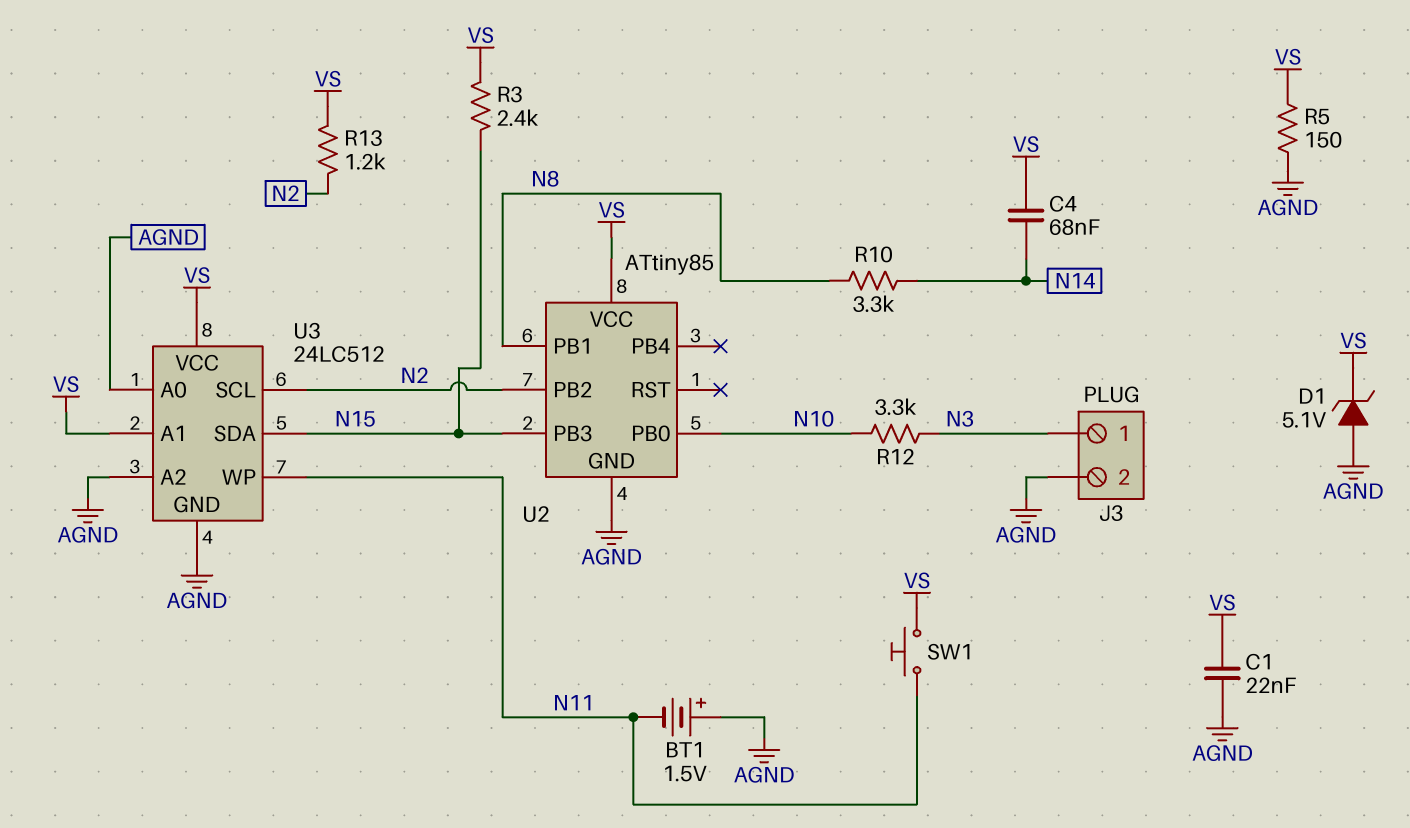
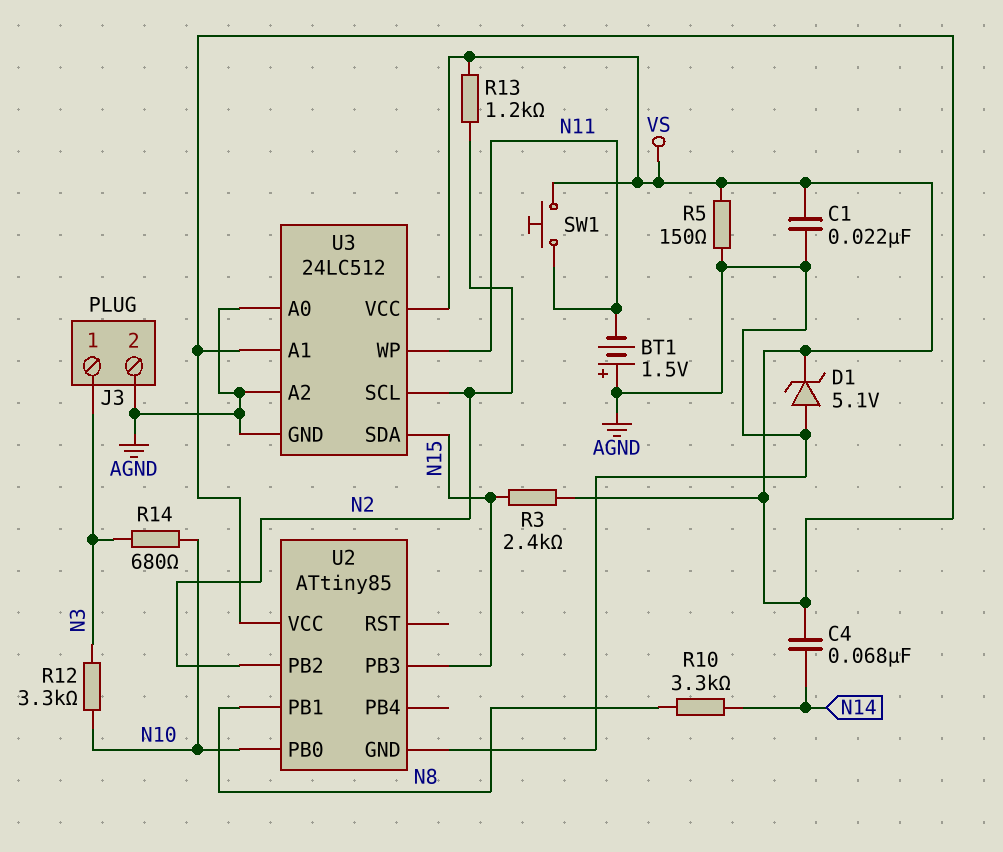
R14: none -> 680 (N3, N10)

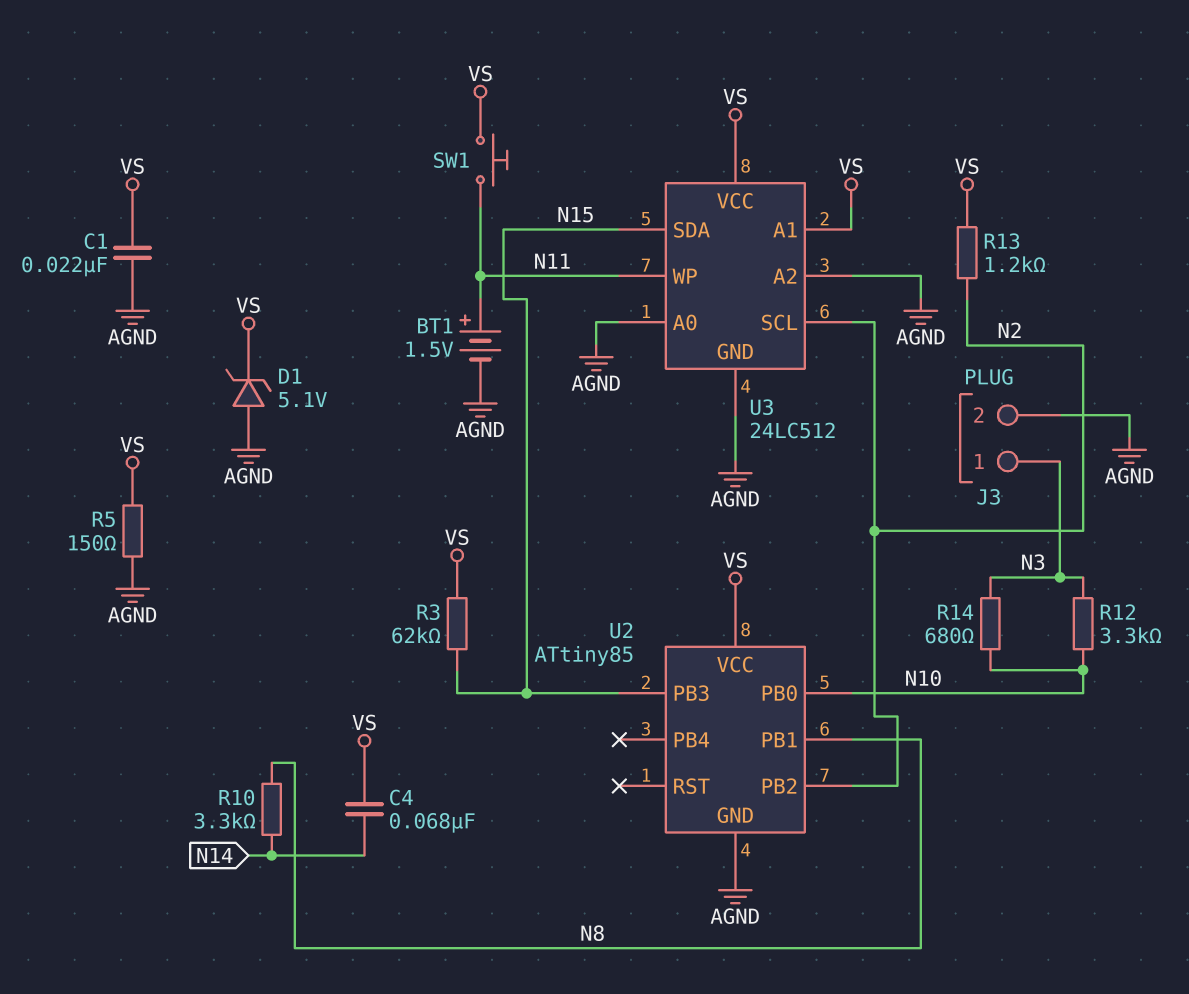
BT1: 1.5V (plus AGND, minus N11) -> 1.5V (plus N11, minus AGND)
R3: 2.4k (N15, VS) -> 62k (N15, VS)

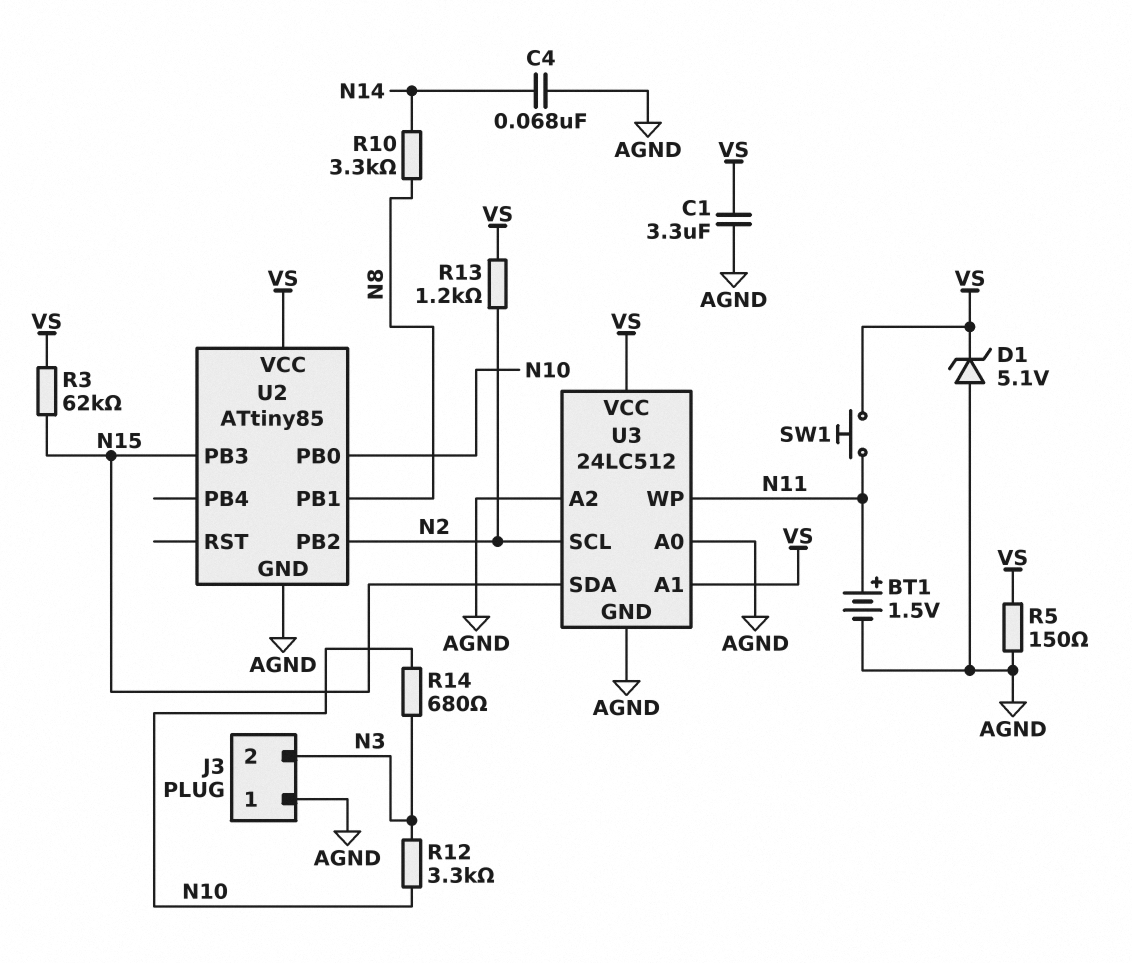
C1: 22nF (AGND, VS) -> 3.3uF (AGND, VS)
C4: 68nF (N14, VS) -> 68nF (AGND, N14)
J3 pin 1: N3 -> AGND
J3 pin 2: AGND -> N3

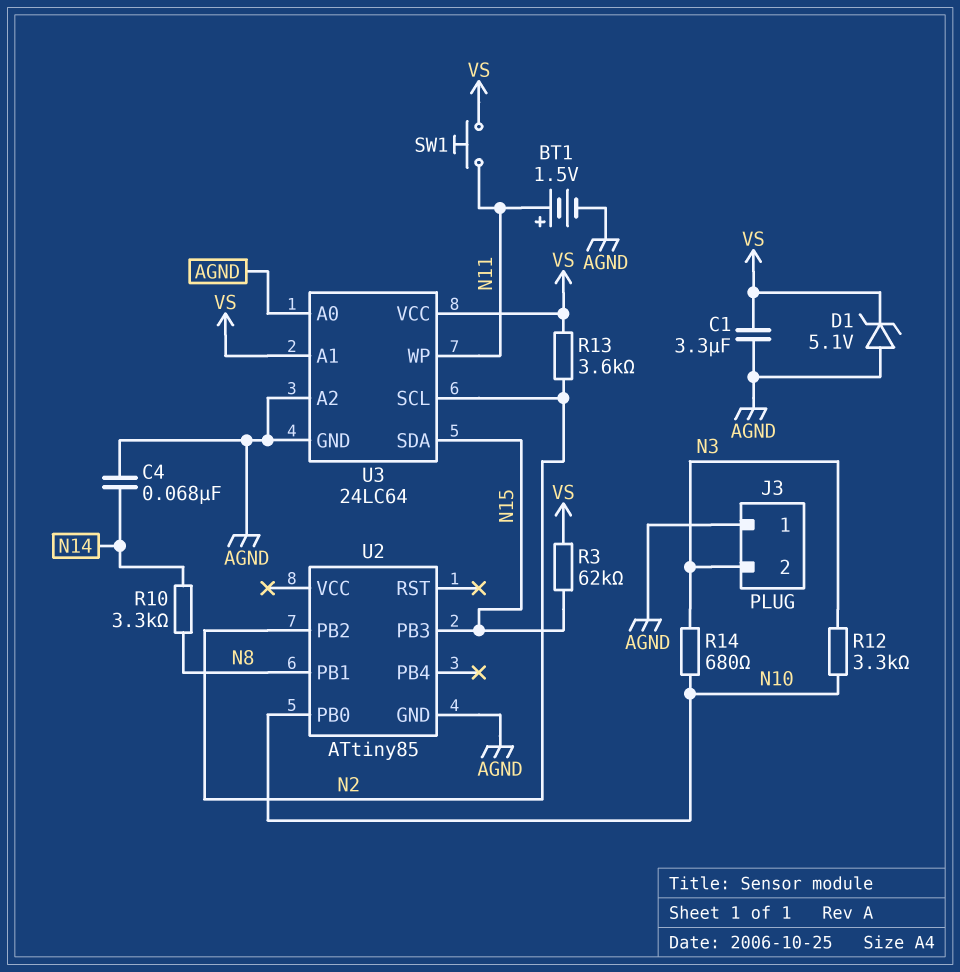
R5: 150 (AGND, VS) -> none
R13: 1.2k (N2, VS) -> 3.6k (N2, VS)
U2 pin VCC: VS -> none
U3: 24LC512 -> 24LC64

